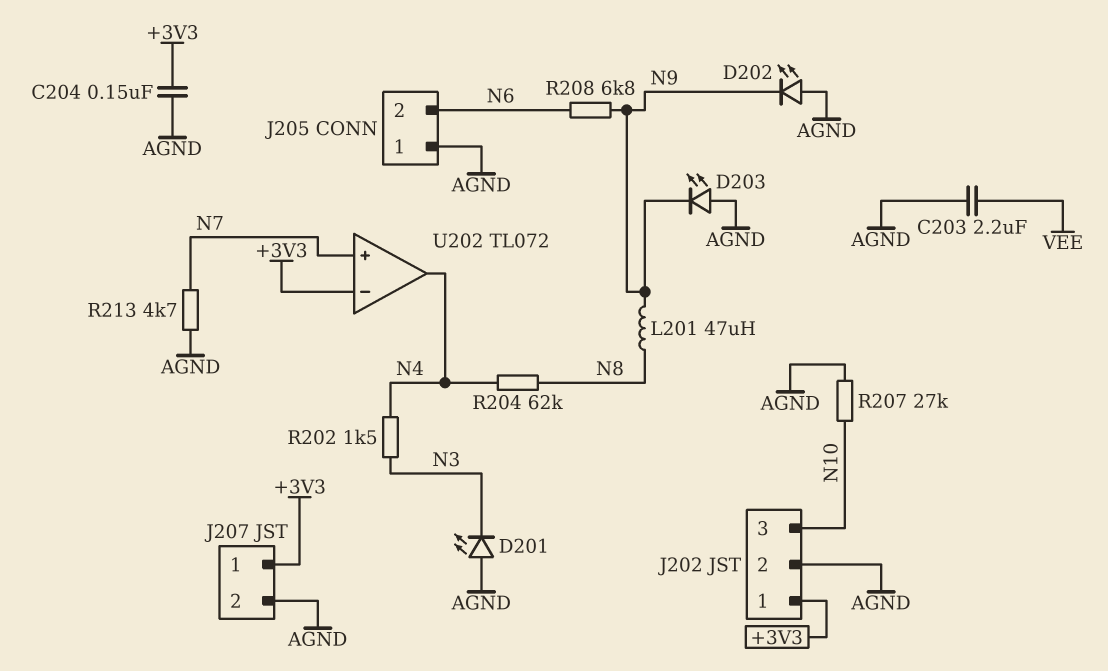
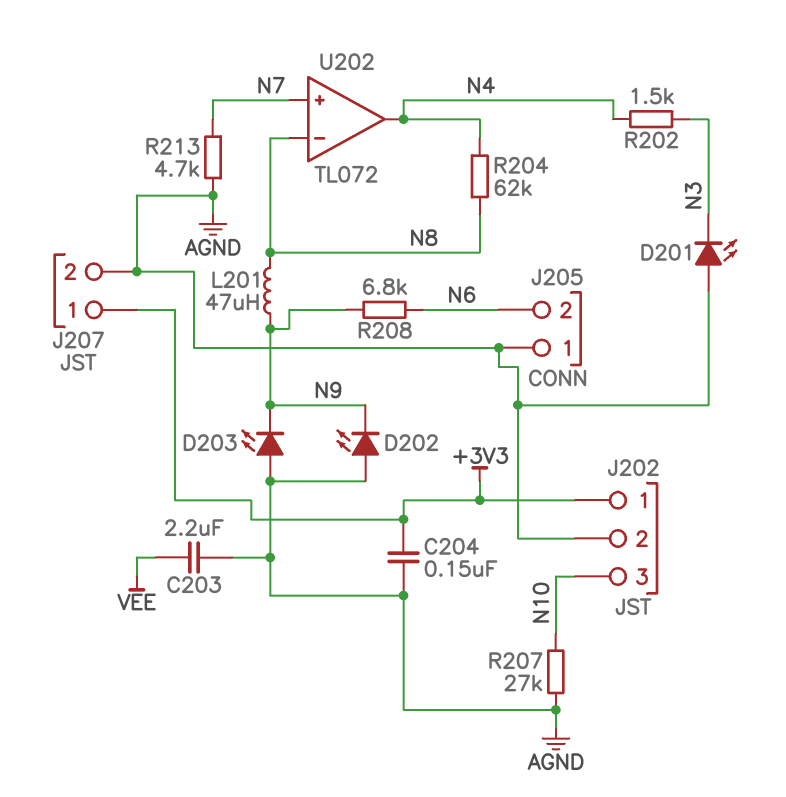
U202 pin in-: +3V3 -> N8

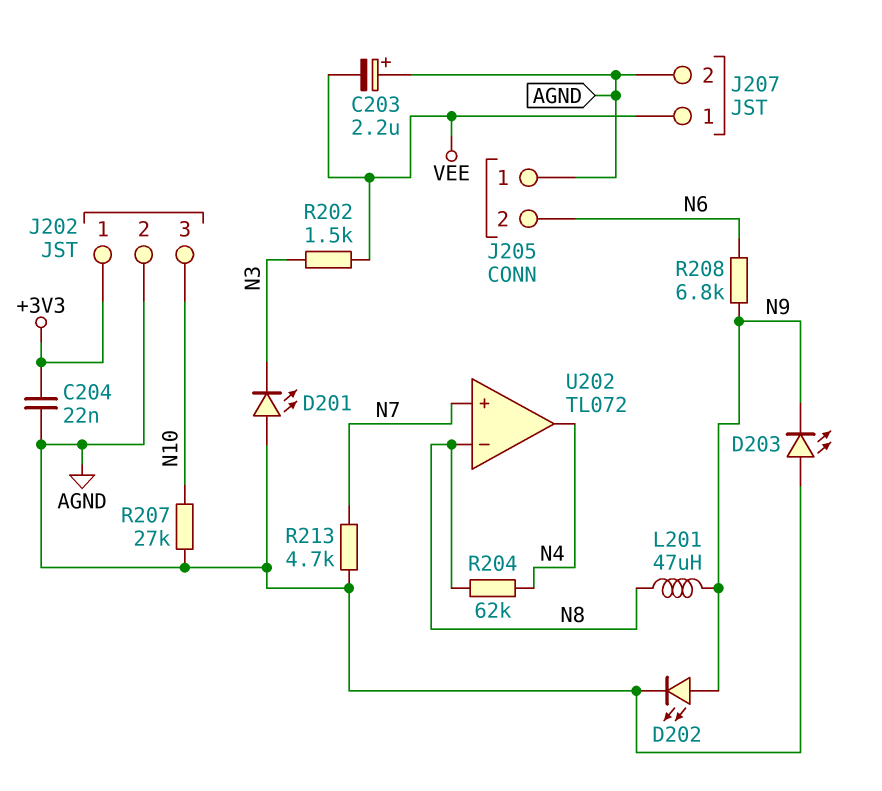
C203: 2.2uF (AGND, VEE) -> 2.2uF (plus AGND, minus VEE)
C204: 150nF (+3V3, AGND) -> 22nF (+3V3, AGND)
D202: LED (A AGND, K N9) -> LED (A N9, K AGND)
J207 pin 1: +3V3 -> VEE
R202: 1.5k (N3, N4) -> 1.5k (N3, VEE)

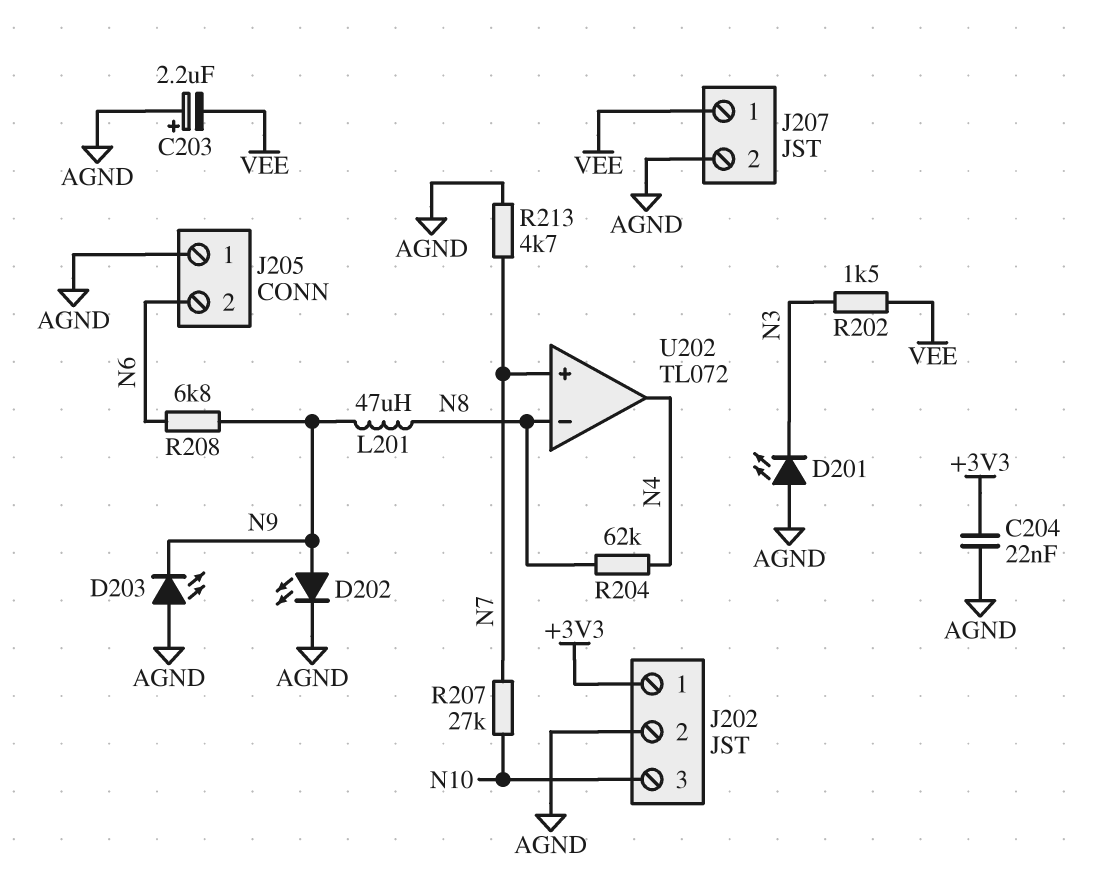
R207: 27k (AGND, N10) -> 27k (N7, N10)

